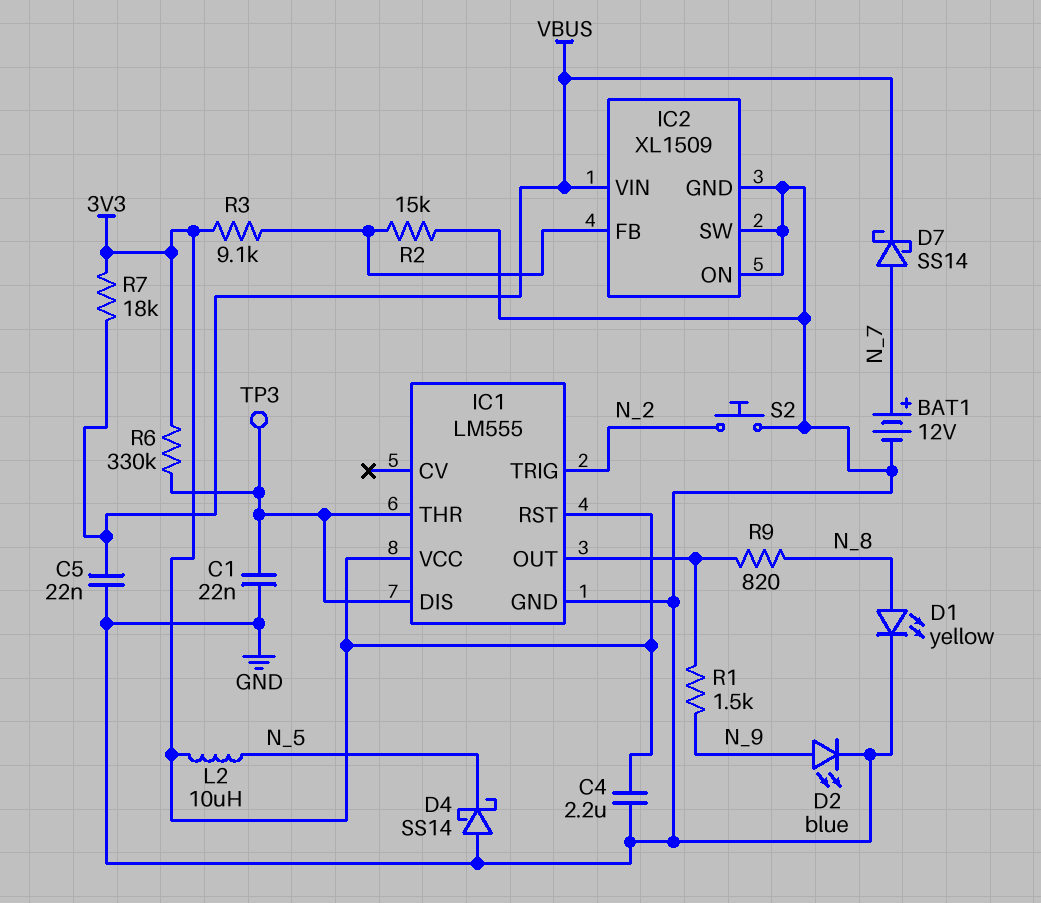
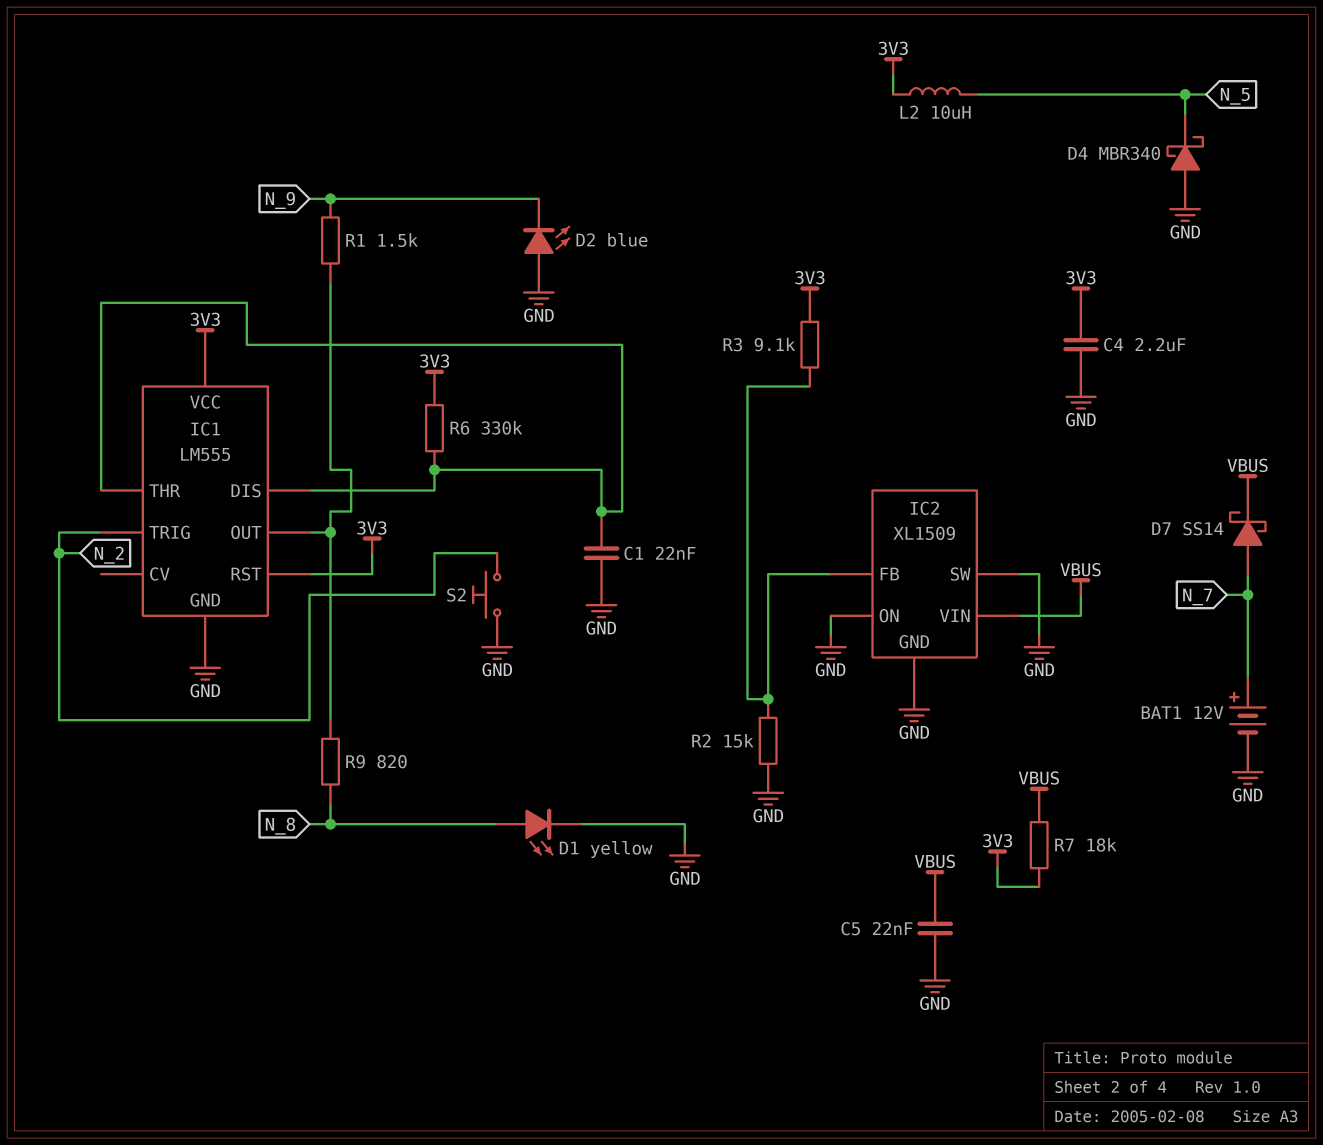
D2: LED blue (A N_9, K GND) -> LED blue (A GND, K N_9)
D4: schottky SS14 (A GND, K N_5) -> schottky MBR340 (A GND, K N_5)
TP3: test point (IC1/DIS) -> none

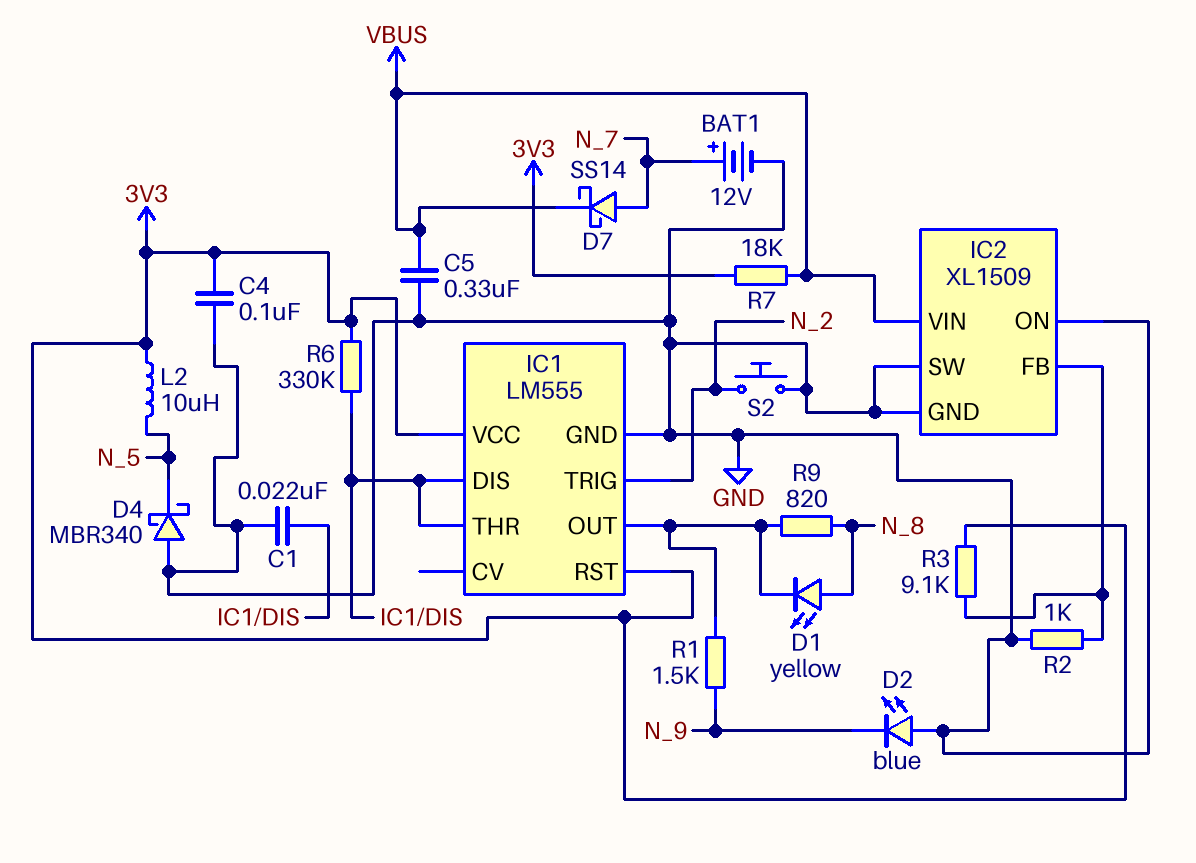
C4: 2.2uF (3V3, GND) -> 100nF (3V3, GND)
C5: 22nF (GND, VBUS) -> 330nF (GND, VBUS)
D1: LED yellow (A N_8, K GND) -> LED yellow (A N_8, K IC1/OUT)
R2: 15k (GND, IC2/FB) -> 1k (GND, IC2/FB)

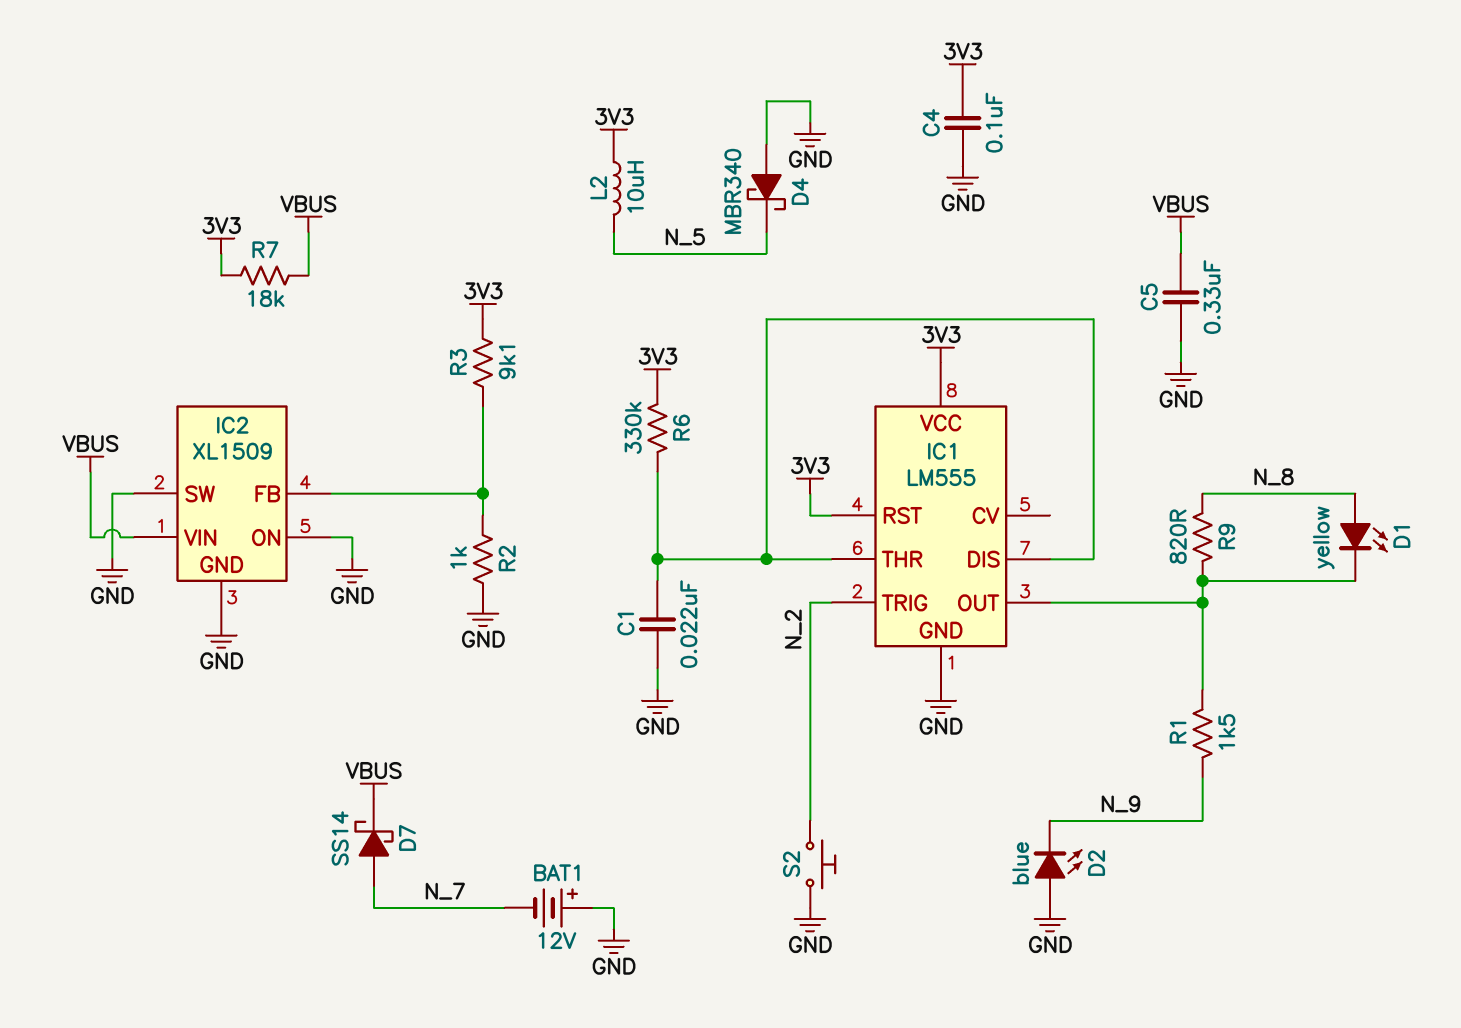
BAT1: 12V (plus N_7, minus GND) -> 12V (plus GND, minus N_7)

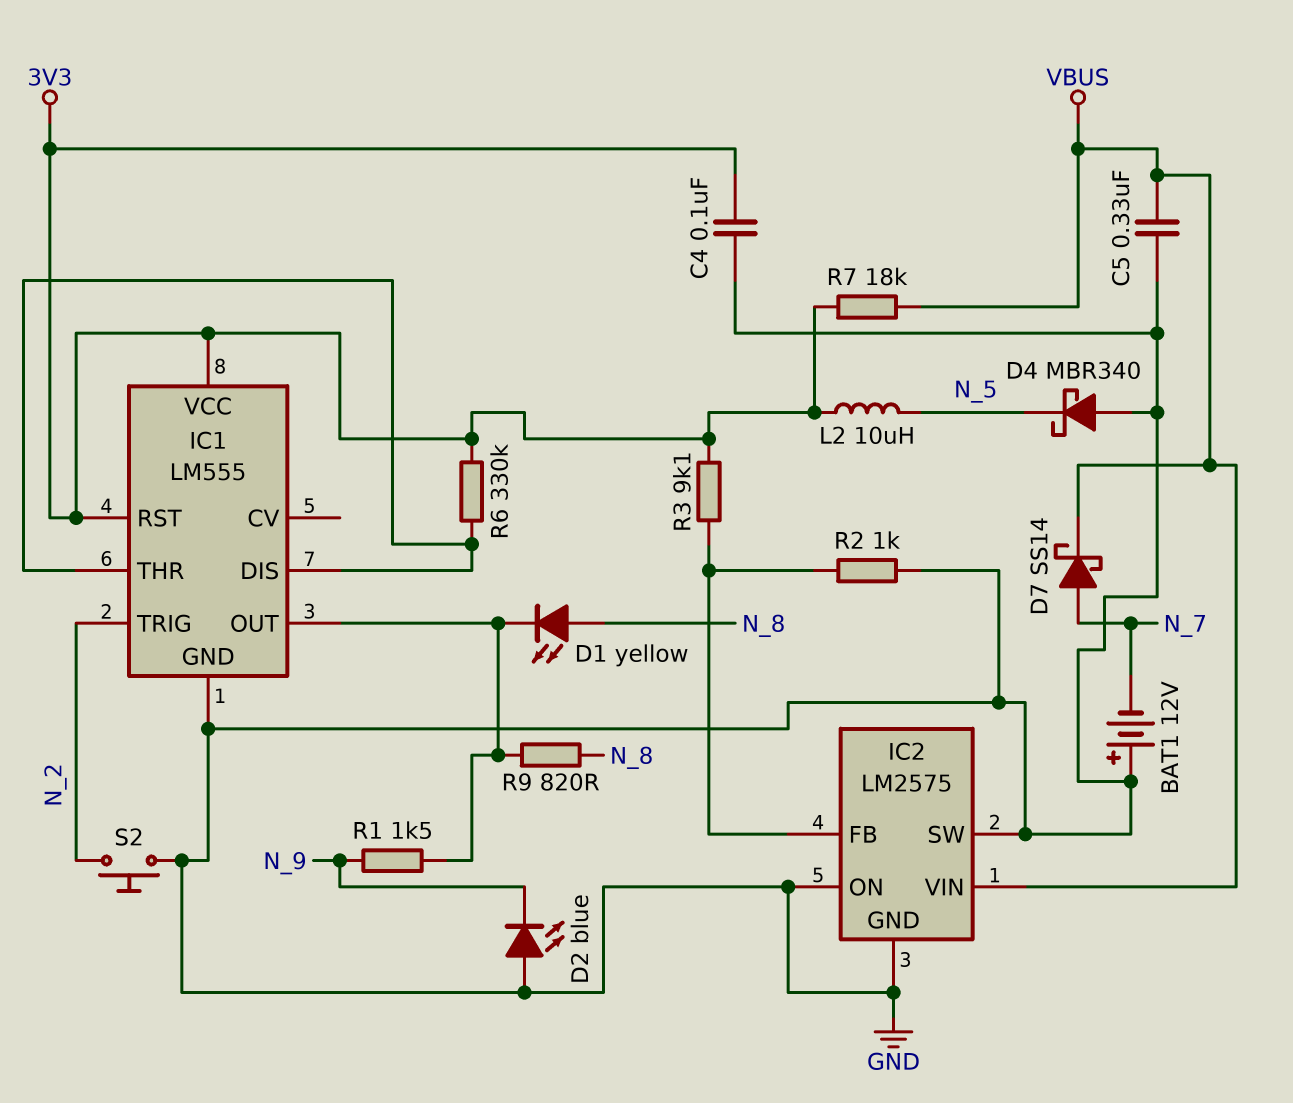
C1: 22nF (GND, IC1/DIS) -> none
IC2: XL1509 -> LM2575

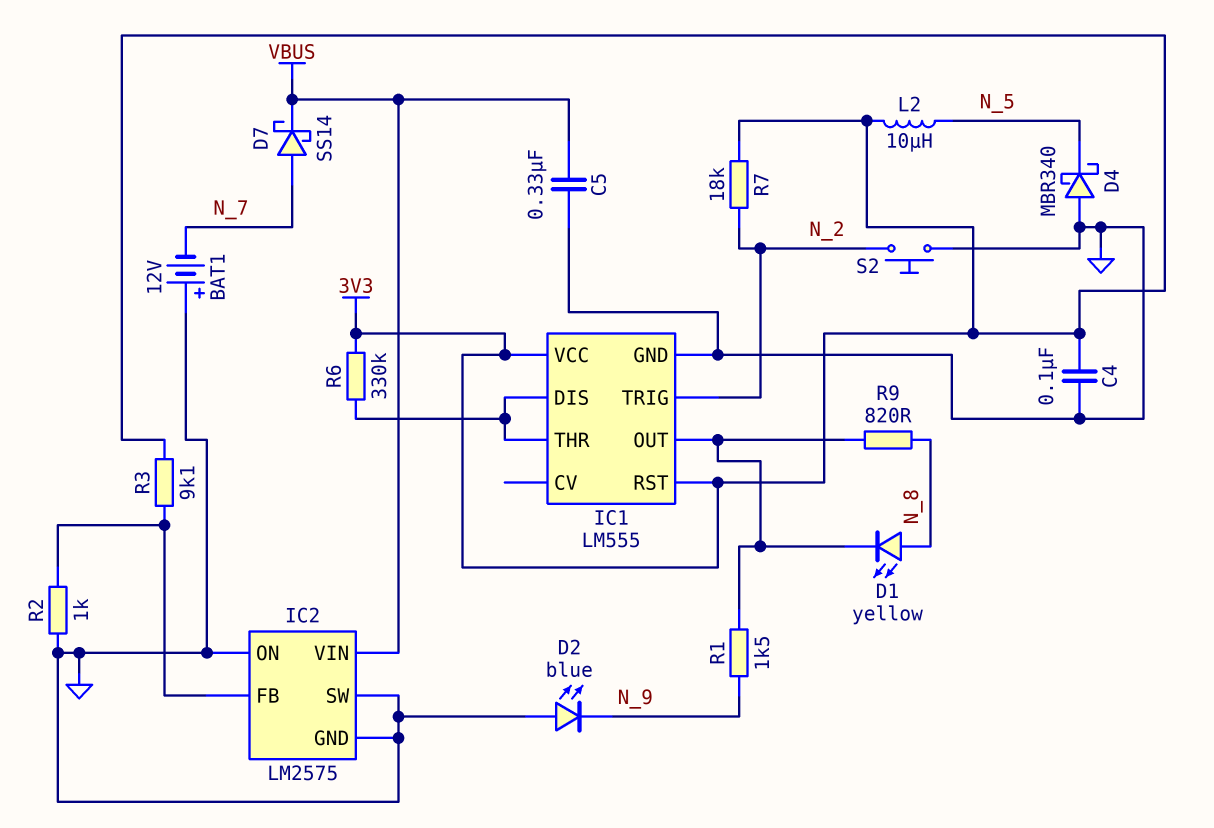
R7: 18k (3V3, VBUS) -> 18k (3V3, N_2)

